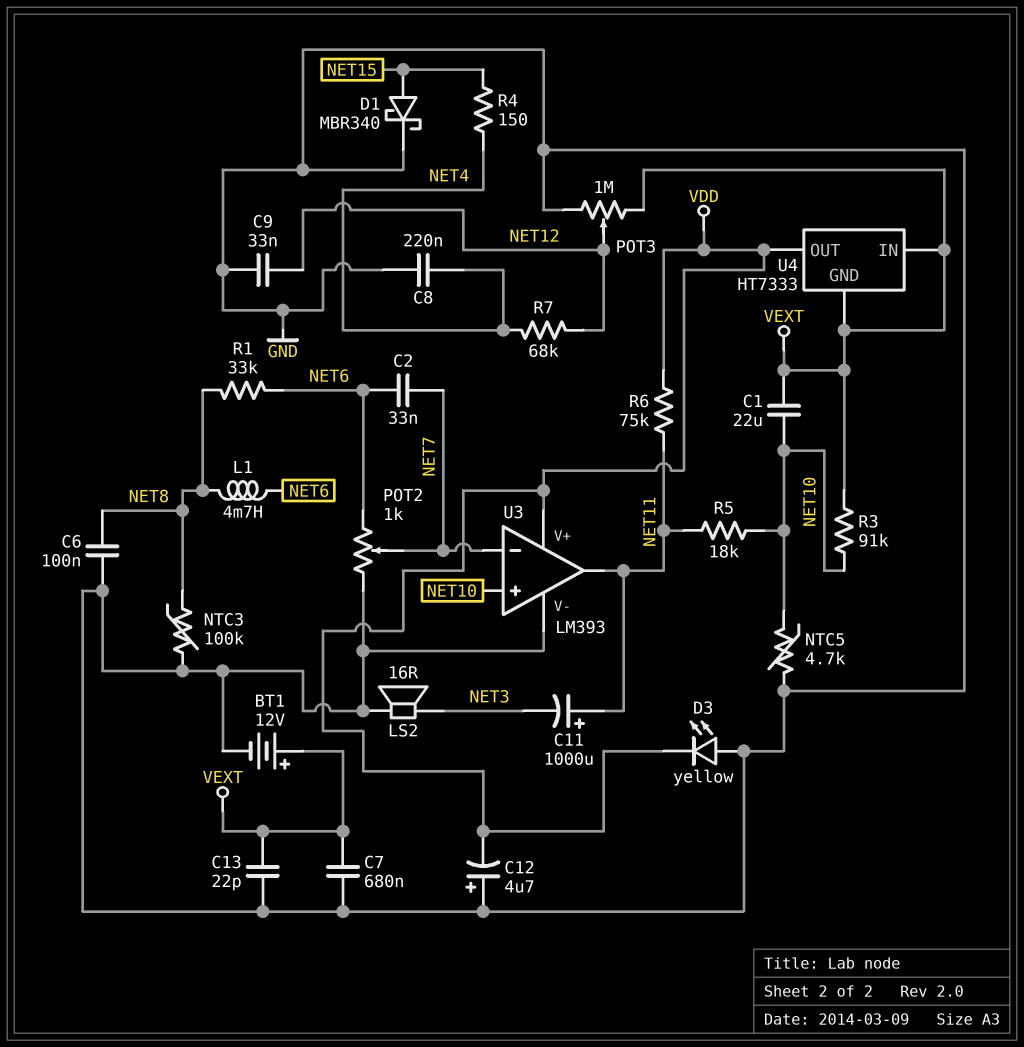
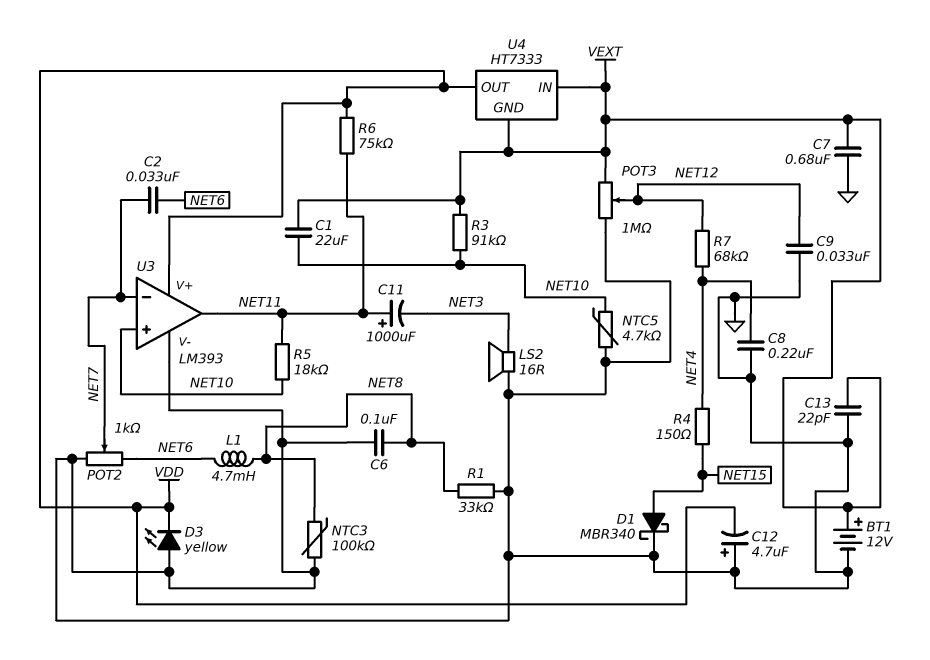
R1: 33k (NET6, NET8) -> 33k (GND, NET8)

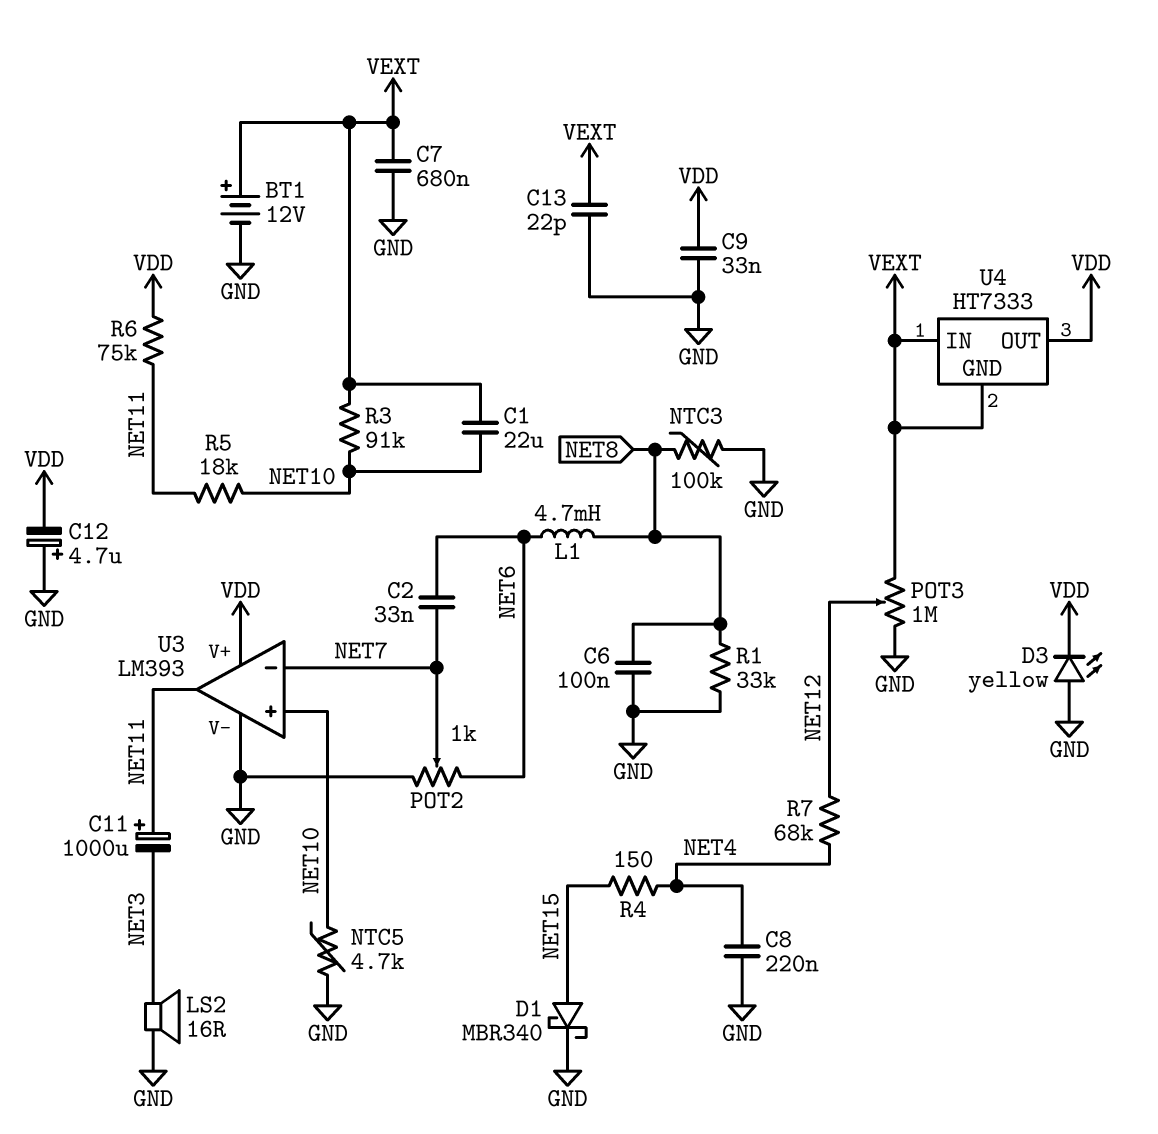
C9: 33nF (GND, NET12) -> 33nF (GND, VDD)

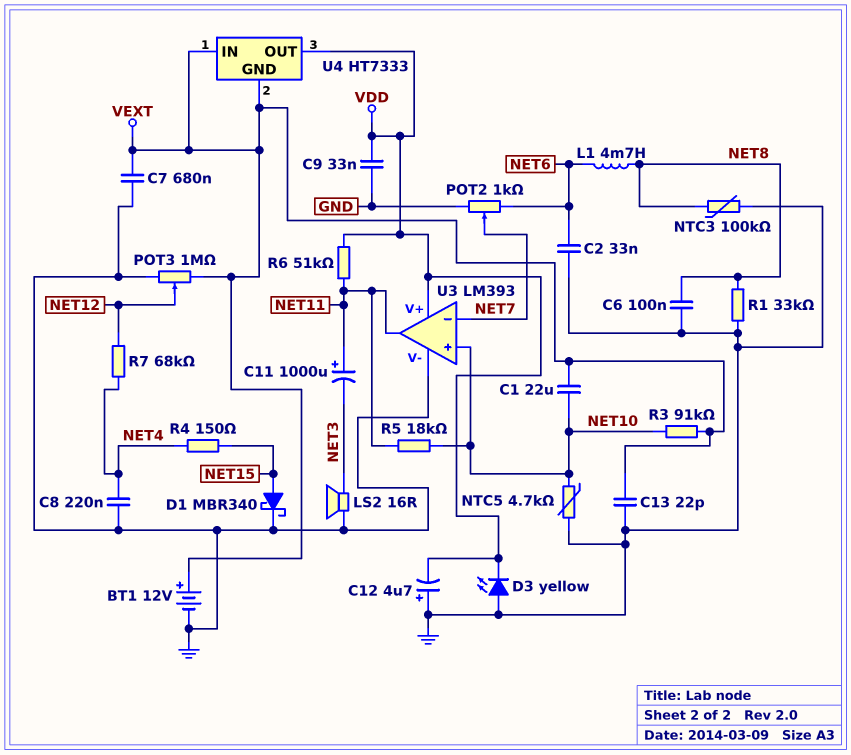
C2: 33nF (NET6, NET7) -> 33nF (GND, NET6)
R6: 75k (NET11, VDD) -> 51k (NET11, VDD)

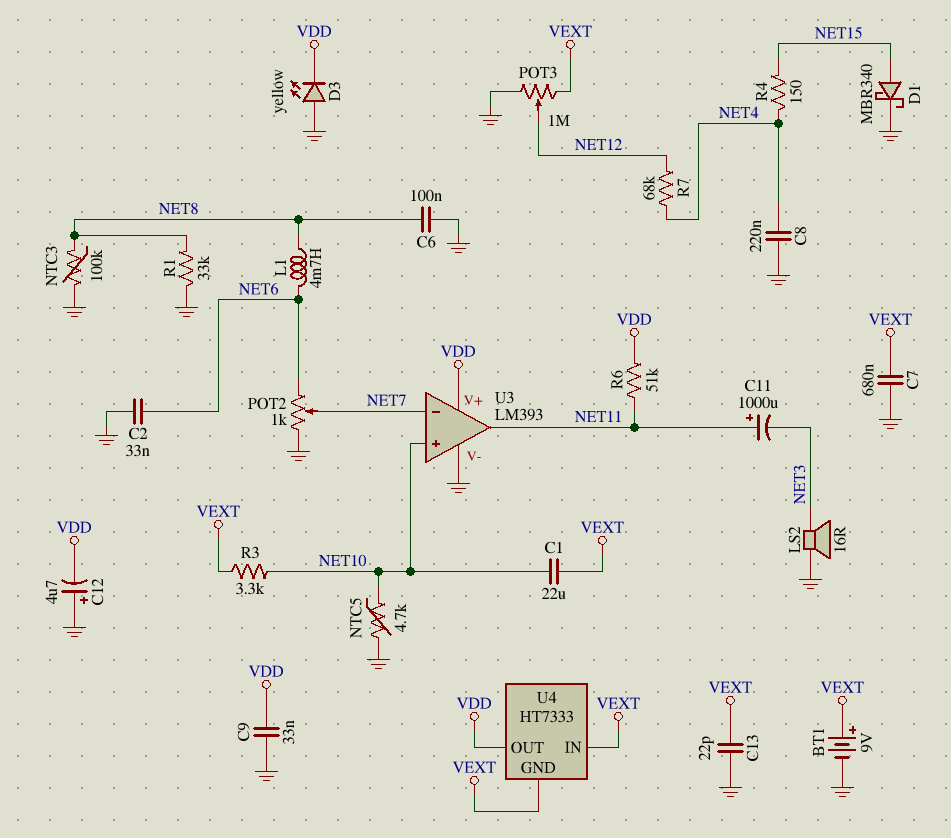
BT1: 12V (plus VEXT, minus GND) -> 9V (plus VEXT, minus GND)
R3: 91k (NET10, VEXT) -> 3.3k (NET10, VEXT)
R5: 18k (NET10, NET11) -> none

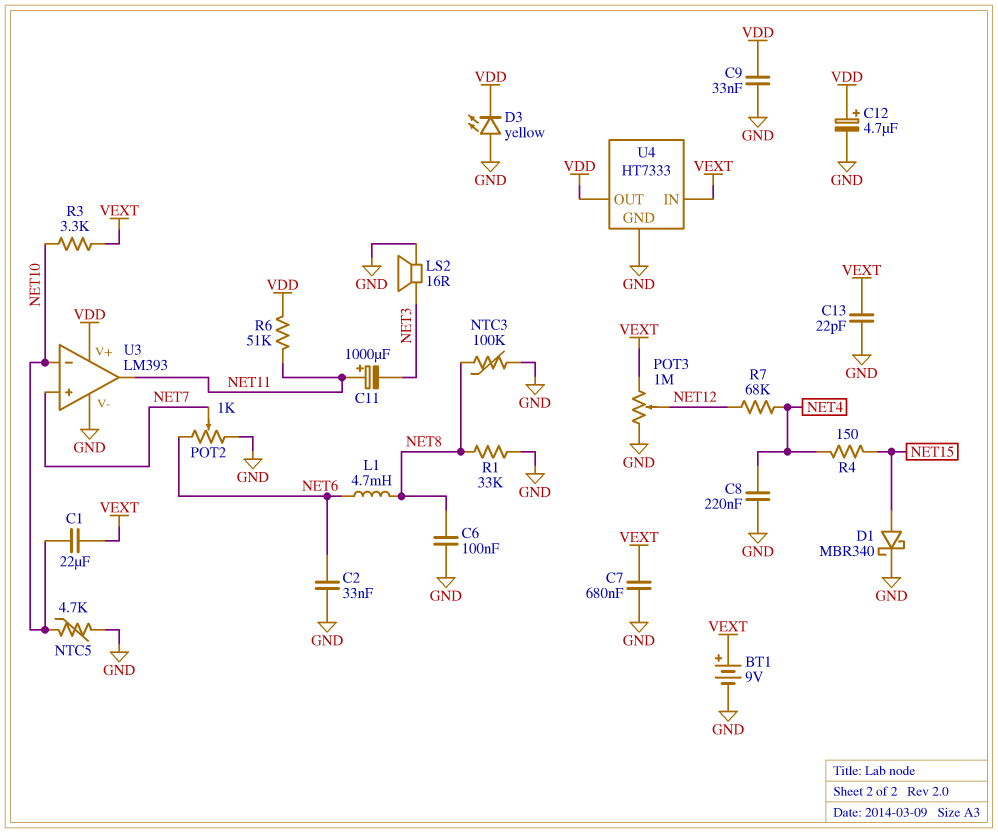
C12: 4.7uF (plus GND, minus VDD) -> 4.7uF (plus VDD, minus GND)
U3 pin in+: NET10 -> NET7
U3 pin in-: NET7 -> NET10
U4 pin GND: VEXT -> GND

